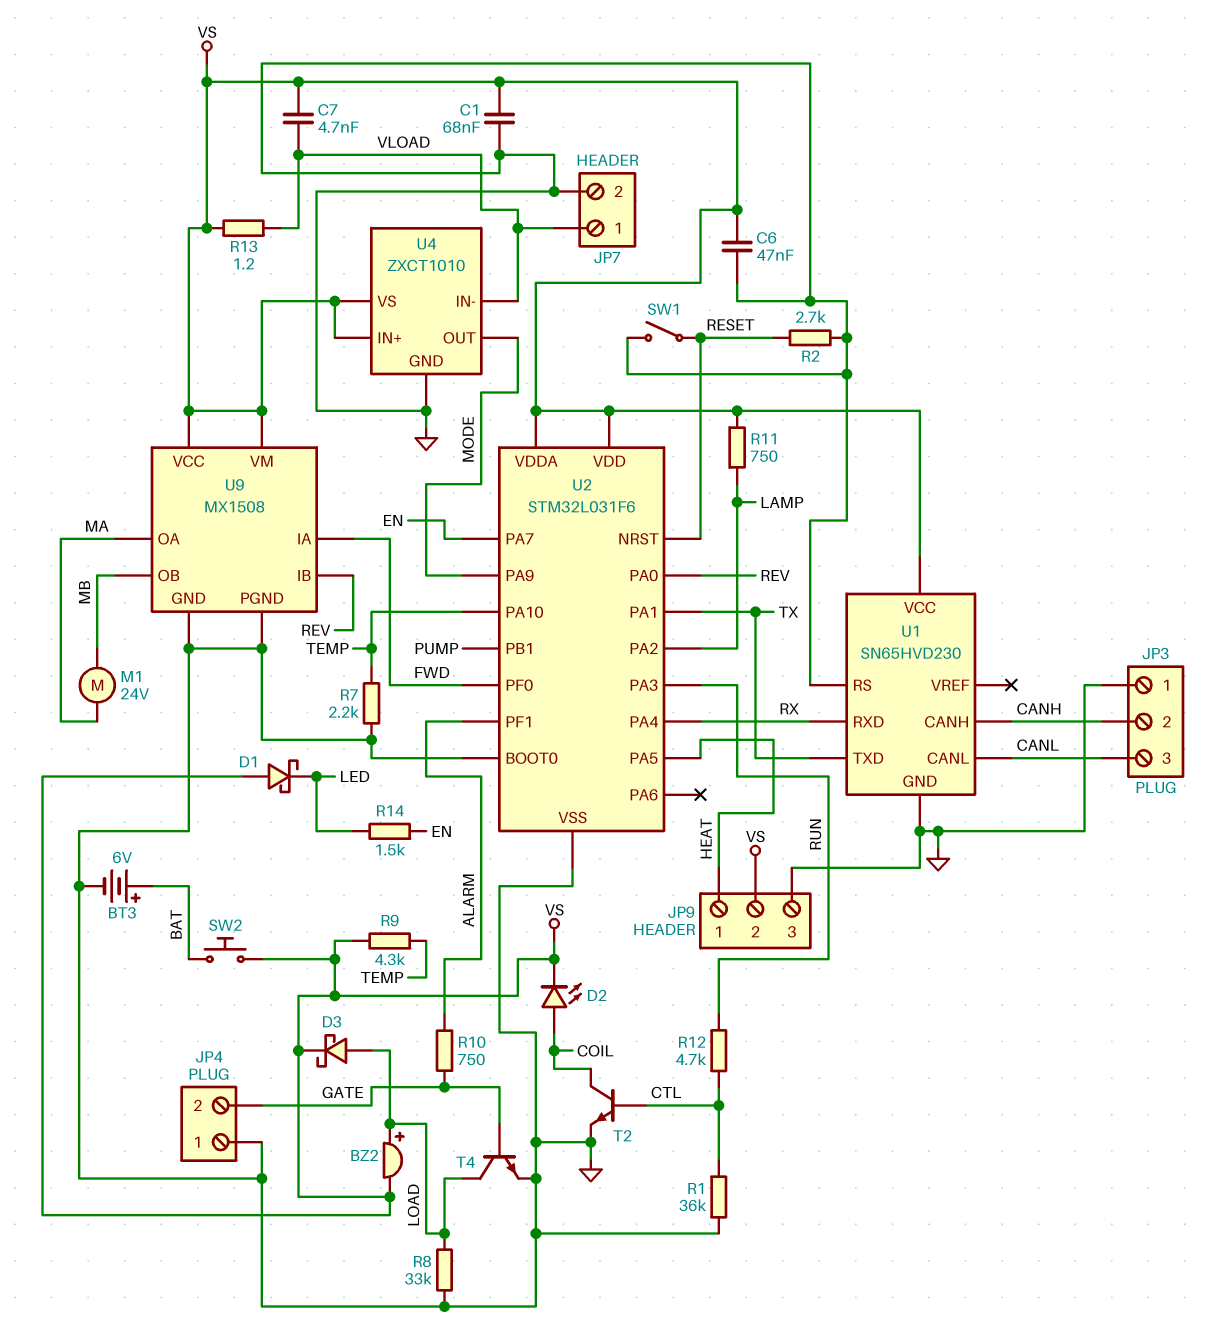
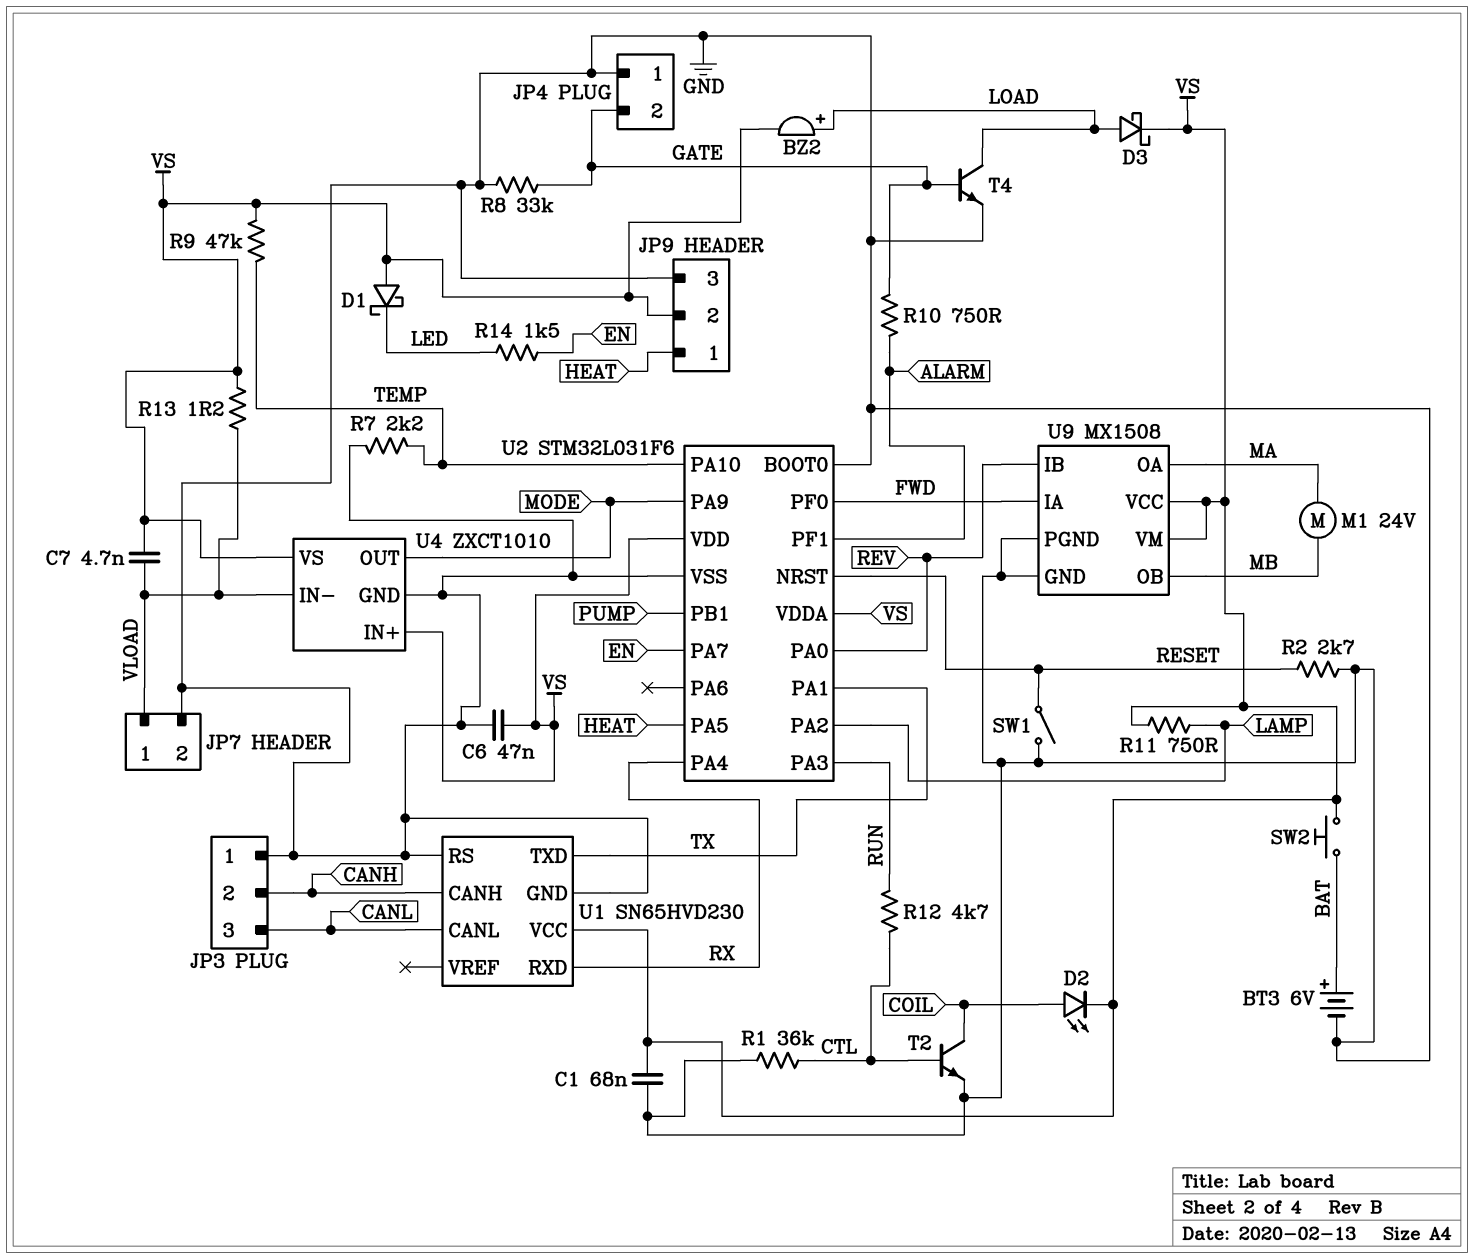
R8: 33k (GND, LOAD) -> 33k (GATE, GND)
R9: 4.3k (TEMP, VS) -> 47k (TEMP, VS)

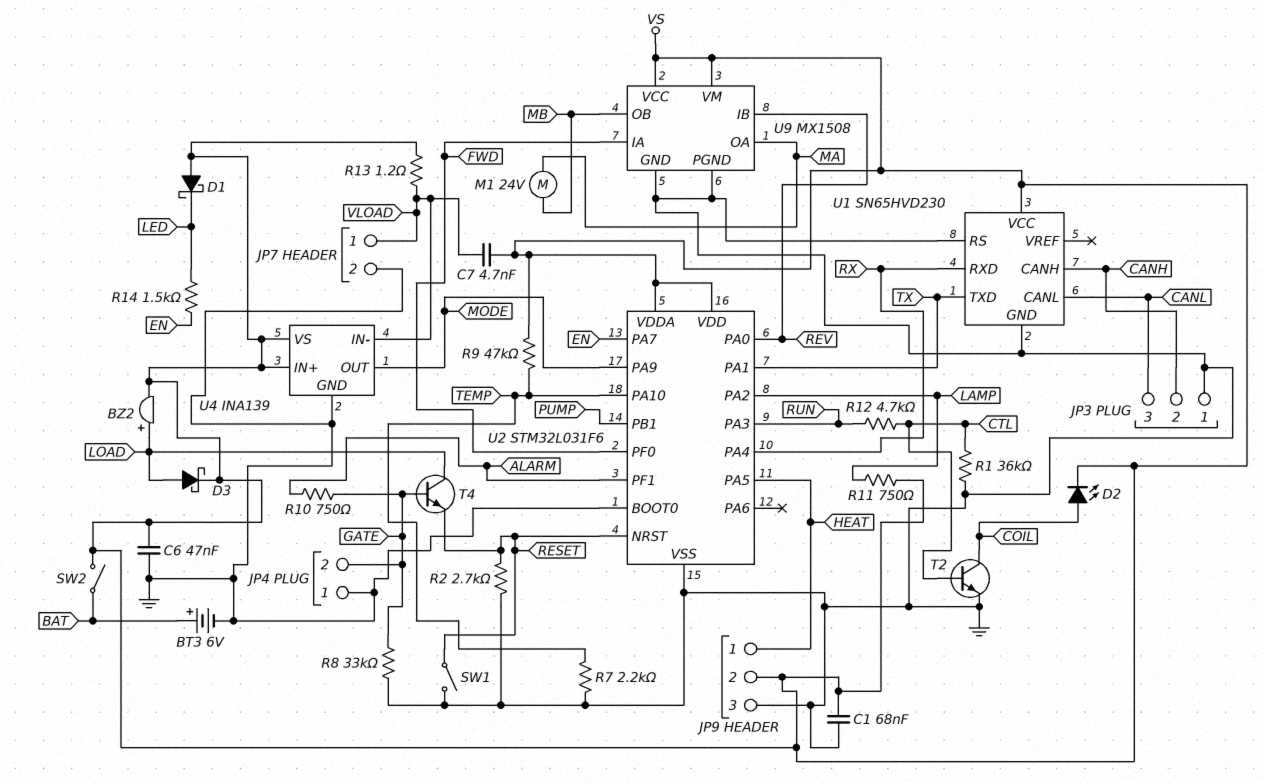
SW2: button (BAT, VS) -> switch (BAT, VS)
T4: NPN (B GATE, C LOAD, E GND) -> NPN (B GATE, C LOAD, E RESET)
U4: ZXCT1010 -> INA139

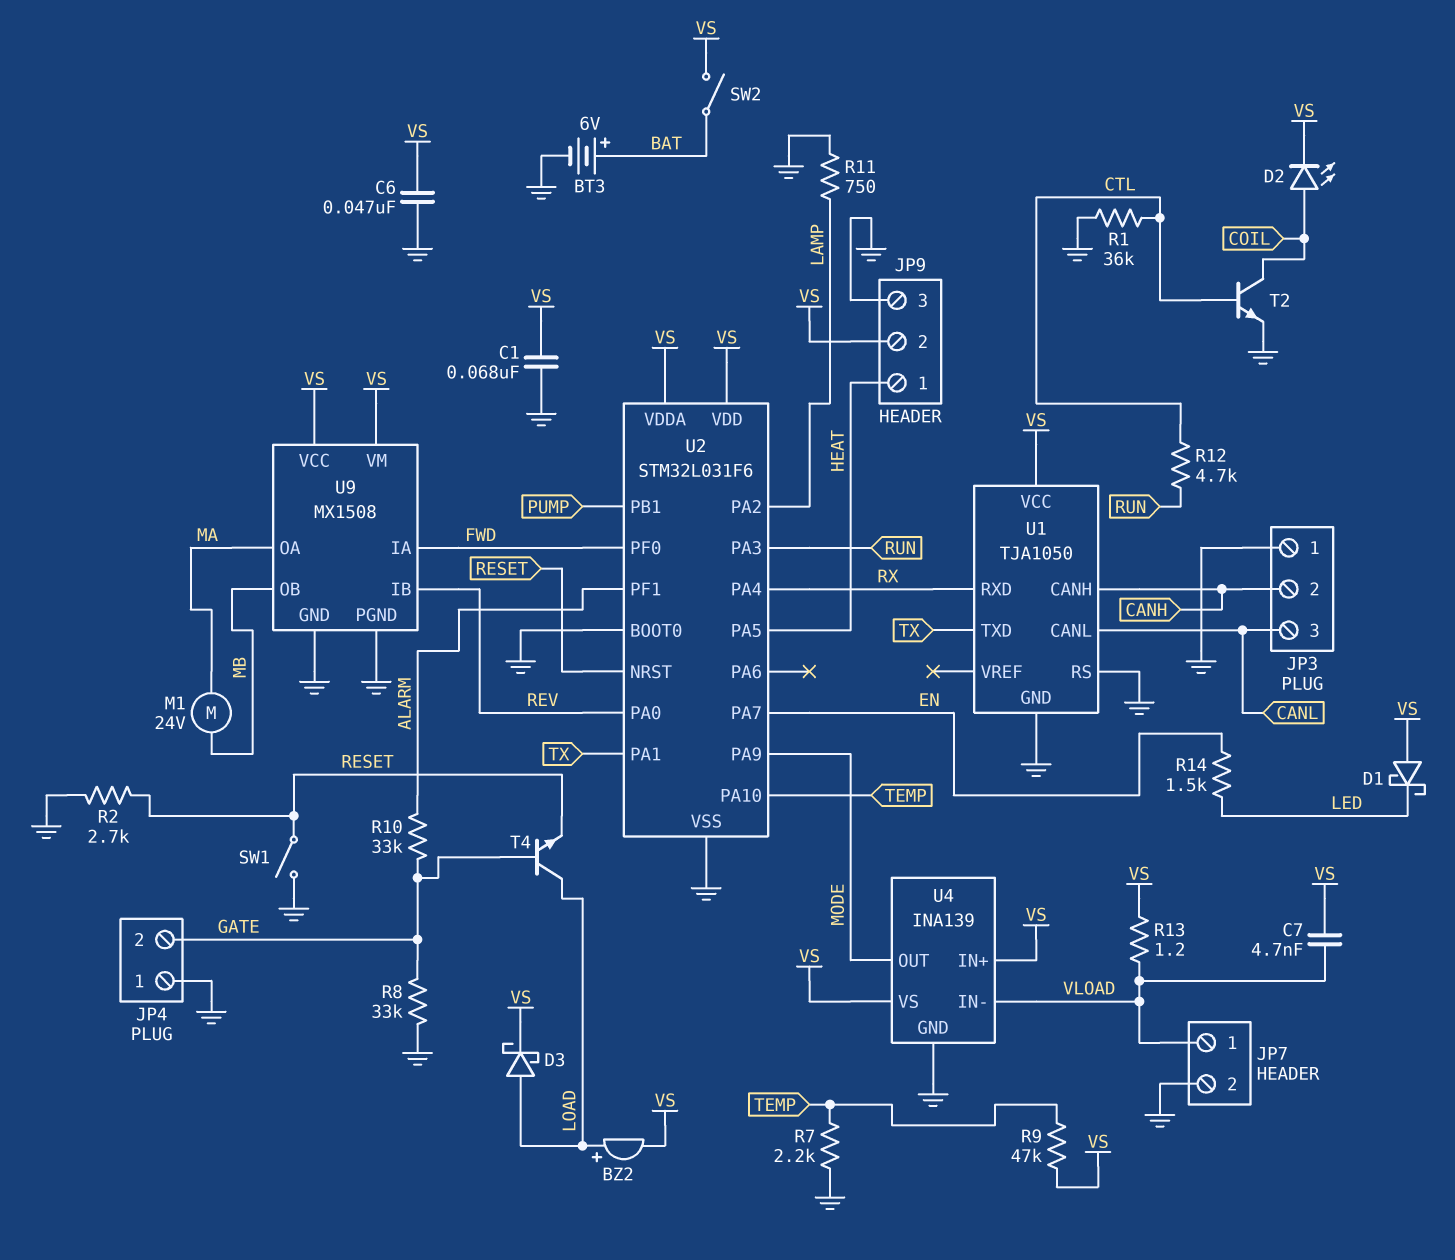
R10: 750 (ALARM, GATE) -> 33k (ALARM, GATE)
R11: 750 (LAMP, VS) -> 750 (GND, LAMP)
U1: SN65HVD230 -> TJA1050

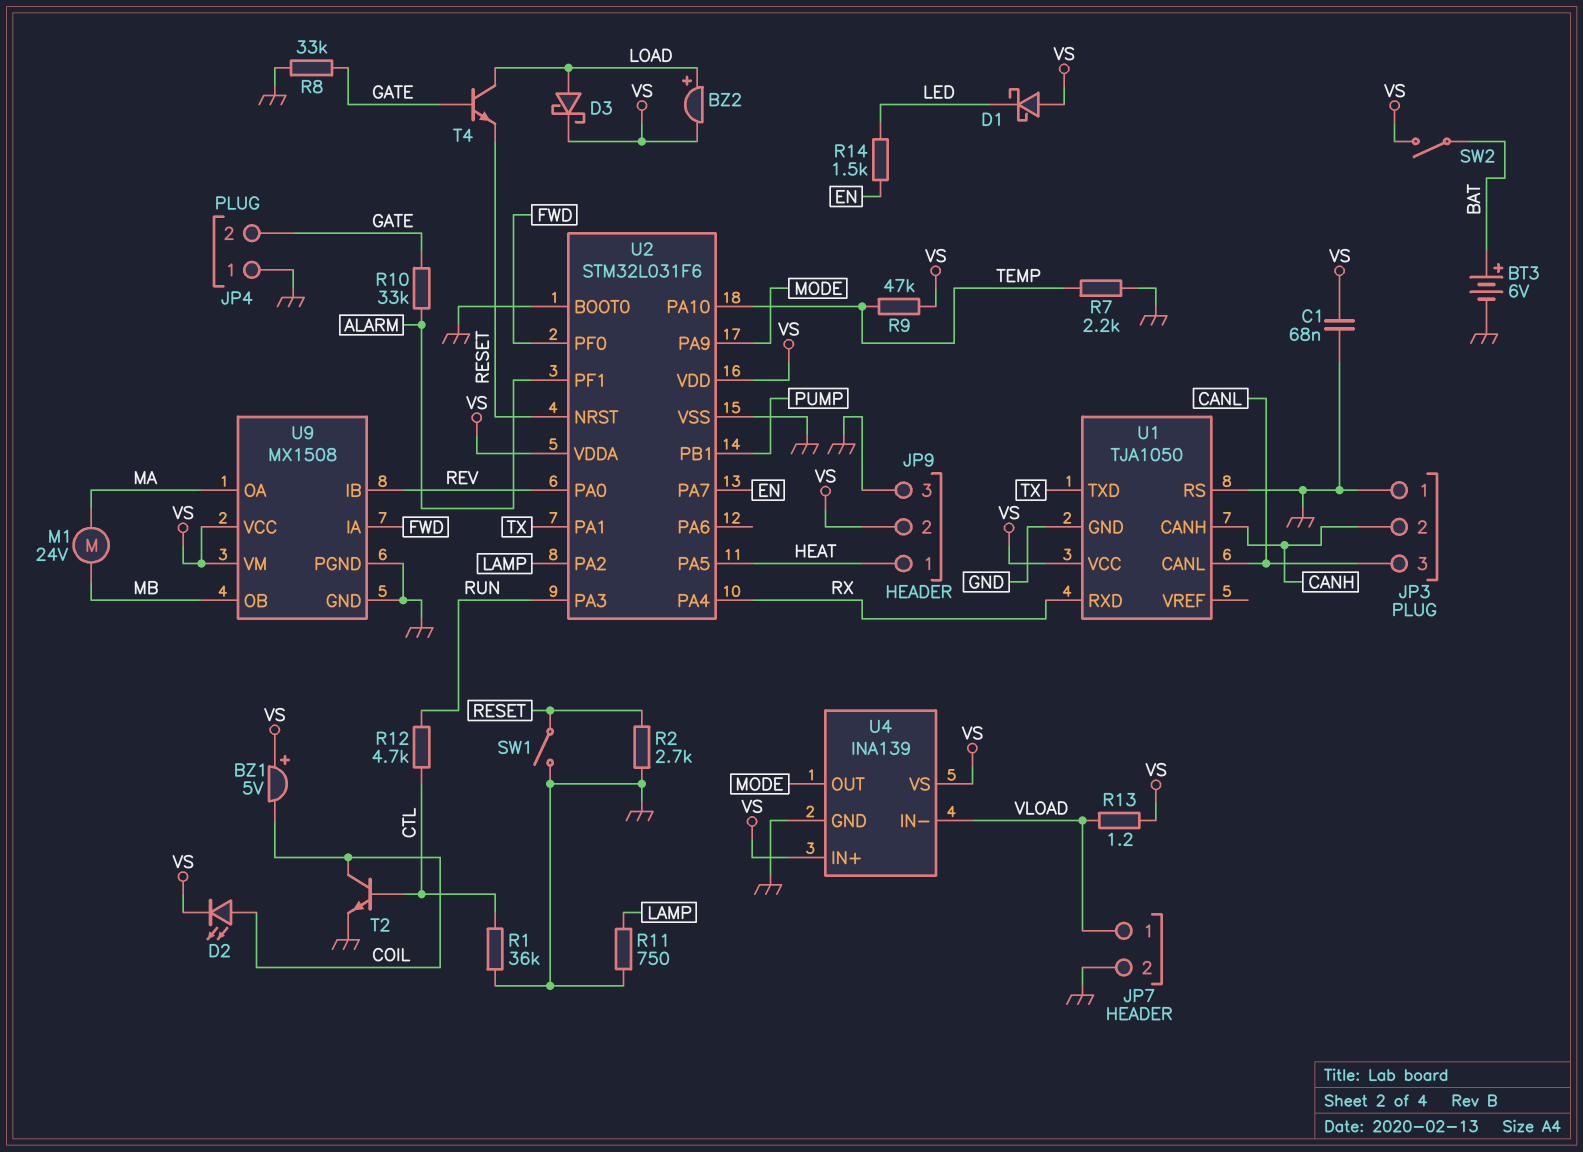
BZ1: none -> buzzer 5V (plus VS, minus COIL)
C6: 47nF (GND, VS) -> none
C7: 4.7nF (VLOAD, VS) -> none

